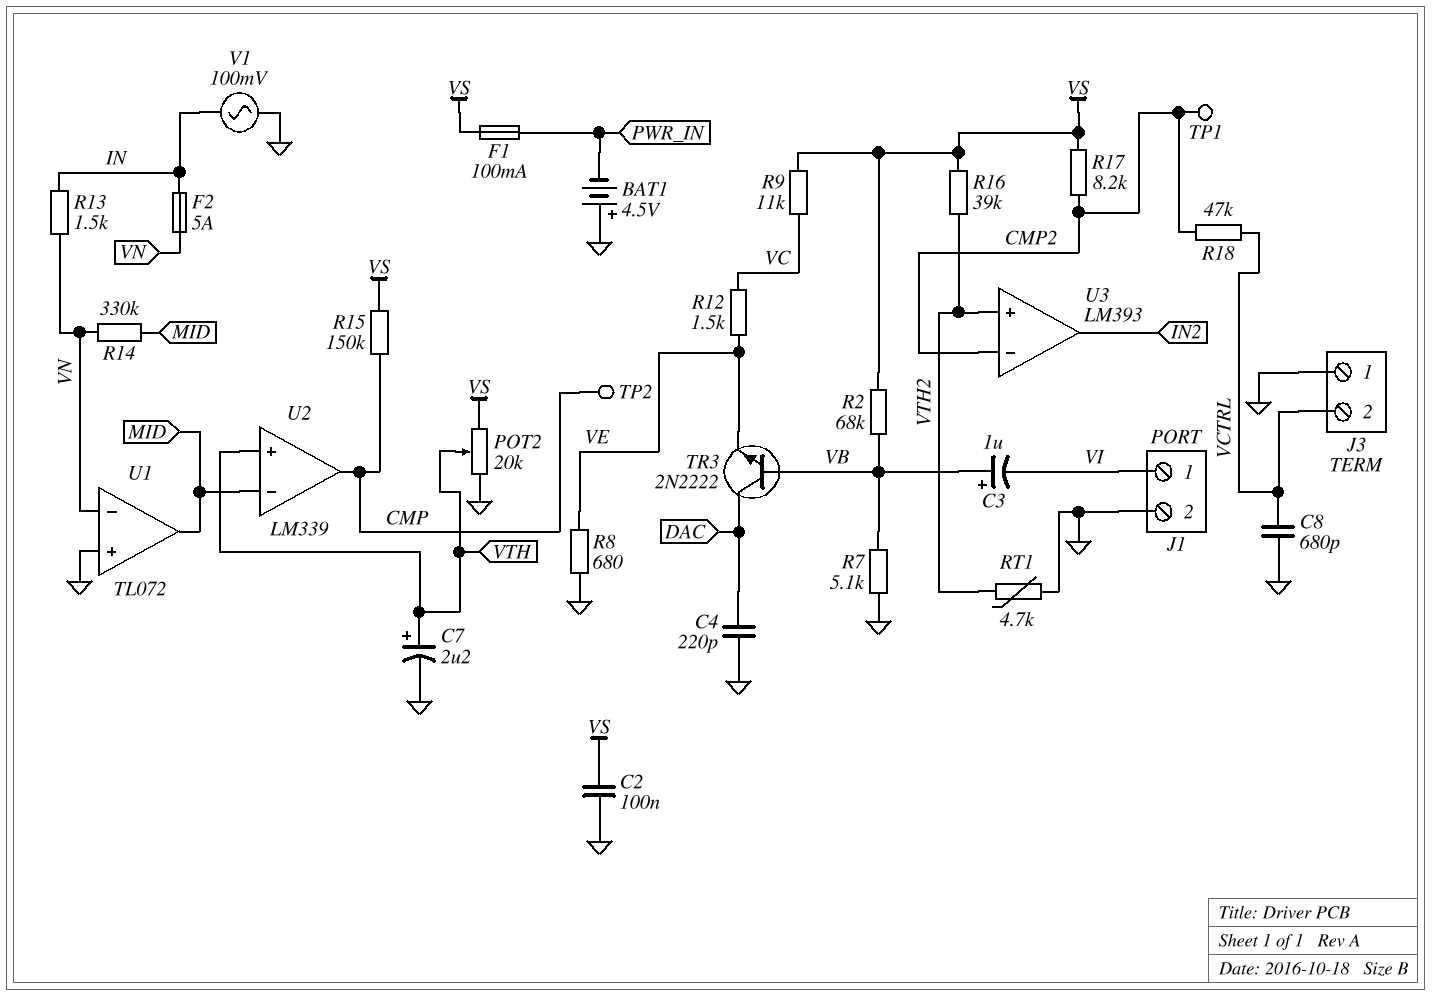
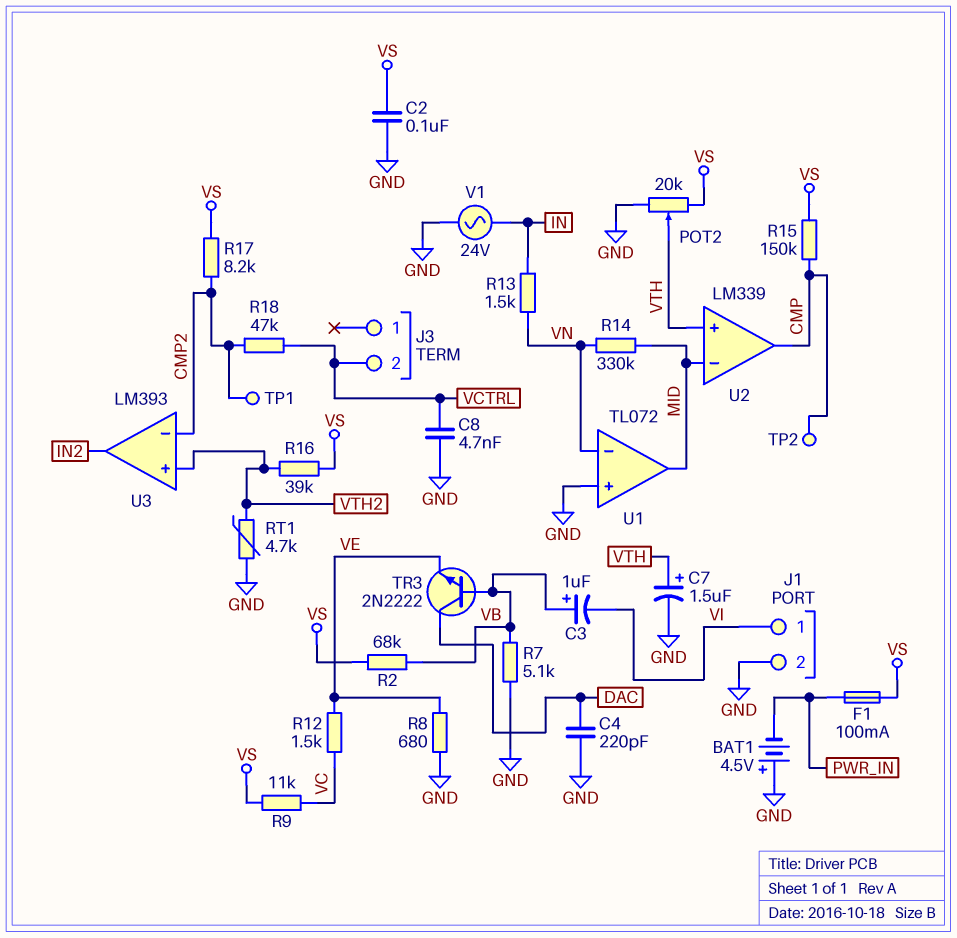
C7: 2.2uF (plus VTH, minus GND) -> 1.5uF (plus VTH, minus GND)
C8: 680pF (GND, VCTRL) -> 4.7nF (GND, VCTRL)
F2: 5A (IN, VN) -> none
J3 pin 1: GND -> none
V1: AC 100mV (GND, IN) -> AC 24V (GND, IN)

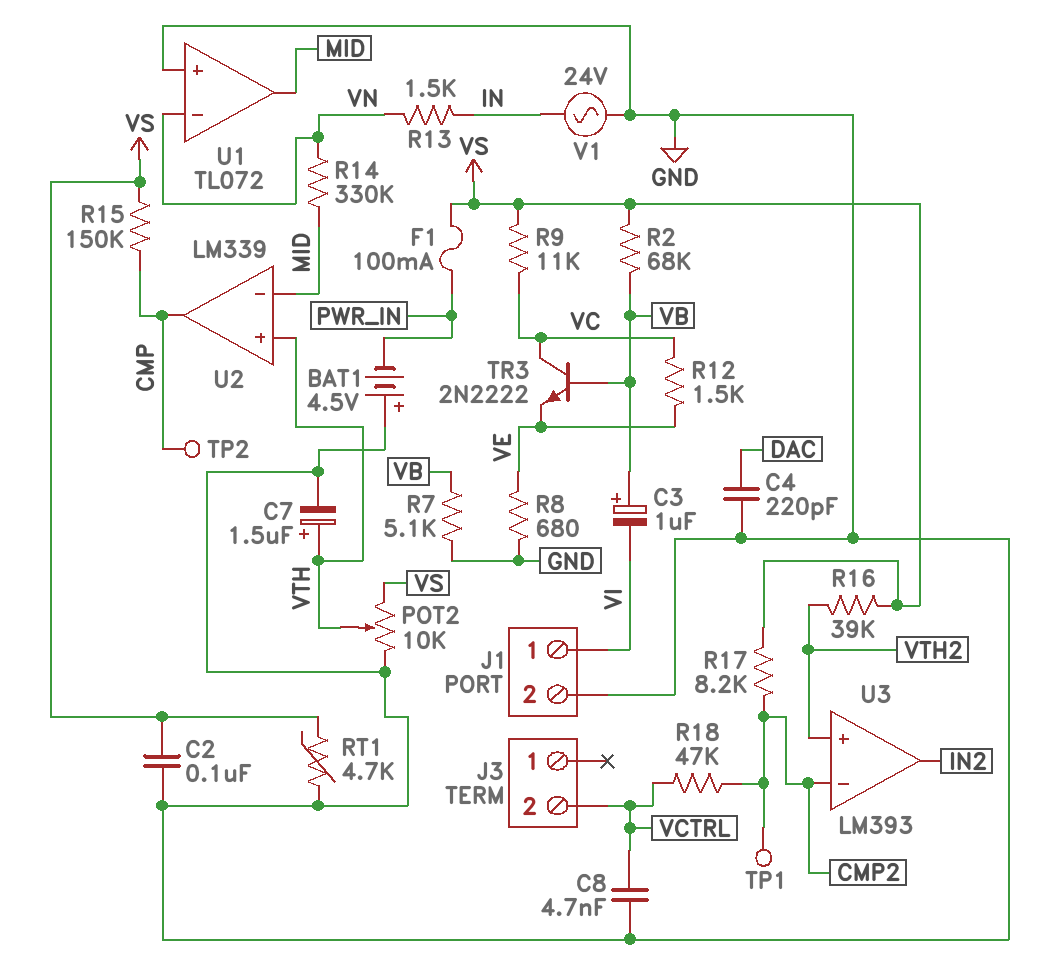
POT2: 20k (GND, VS, wiper VTH) -> 10k (GND, VS, wiper VTH)
RT1: 4.7k (GND, VTH2) -> 4.7k (GND, VS)
TR3: NPN 2N2222 (B VB, C DAC, E VE) -> NPN 2N2222 (B VB, C VC, E VE)

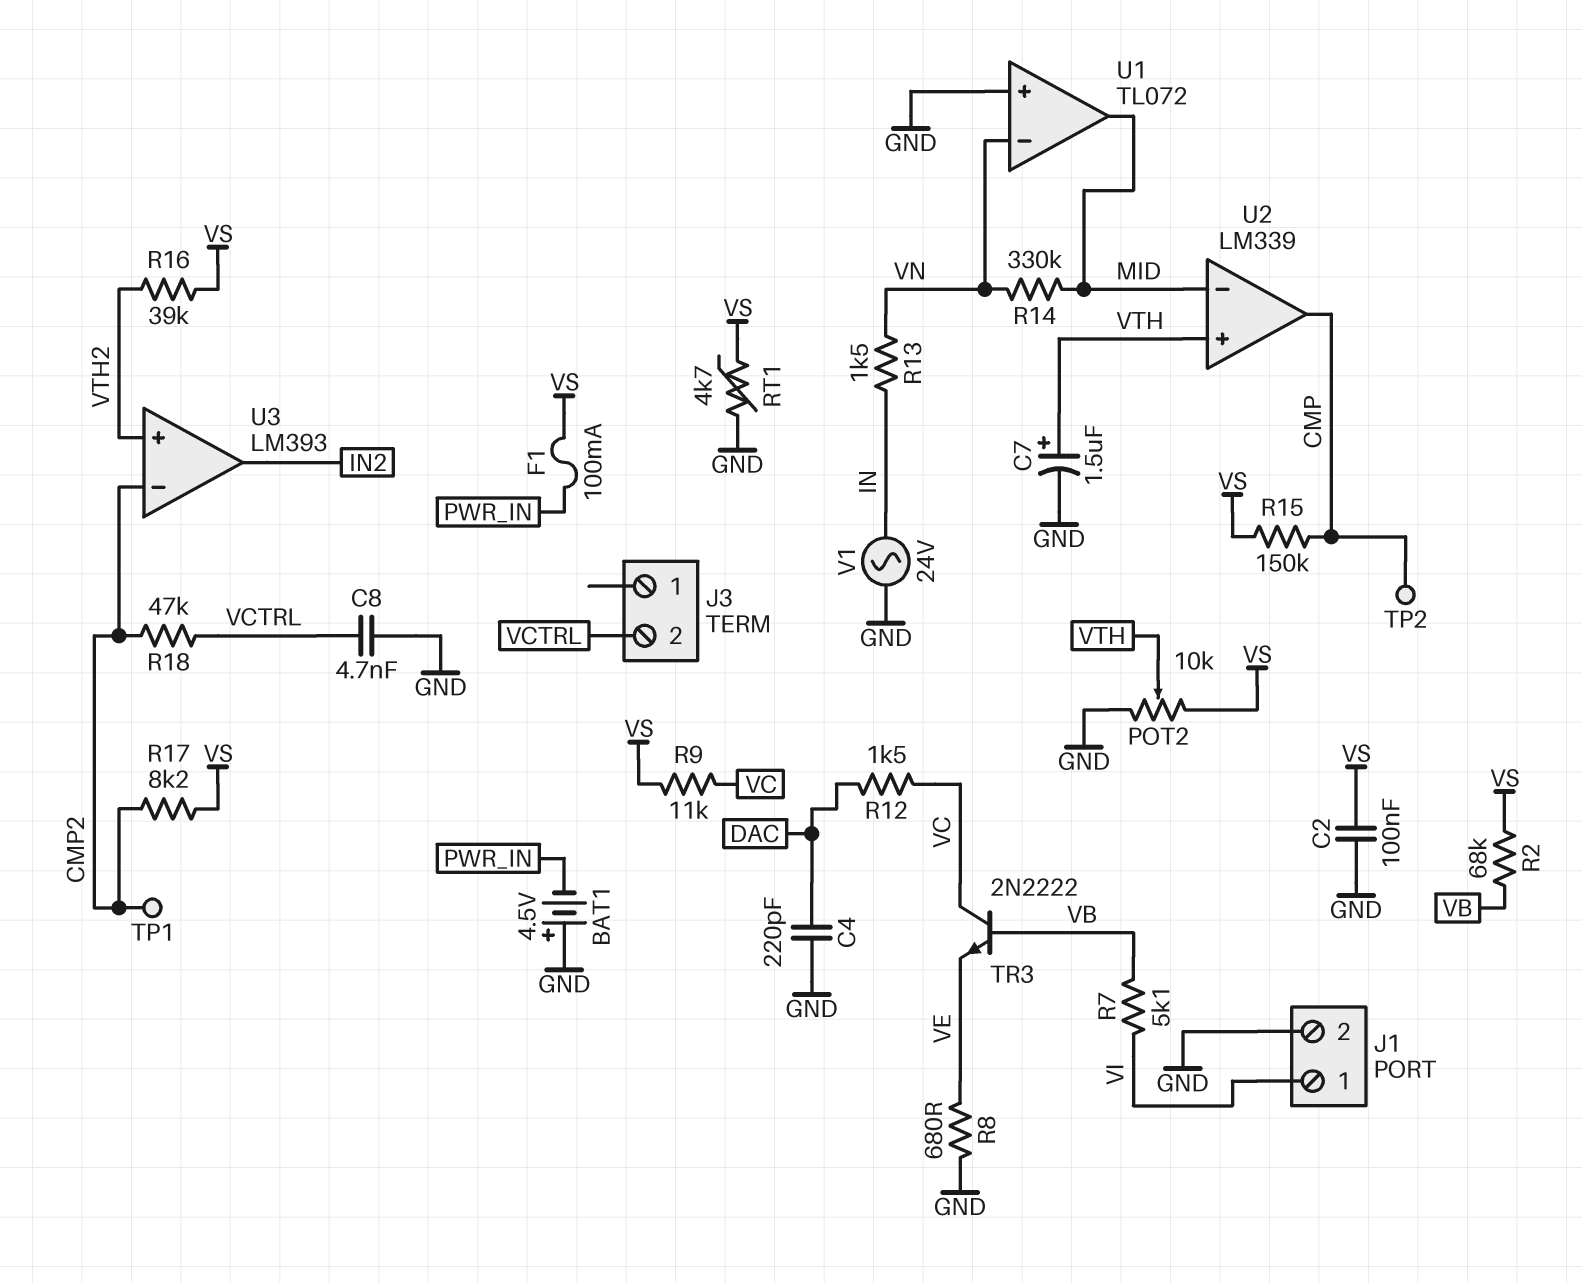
C3: 1uF (plus VB, minus VI) -> none
R7: 5.1k (GND, VB) -> 5.1k (VB, VI)
R12: 1.5k (VC, VE) -> 1.5k (DAC, VC)

